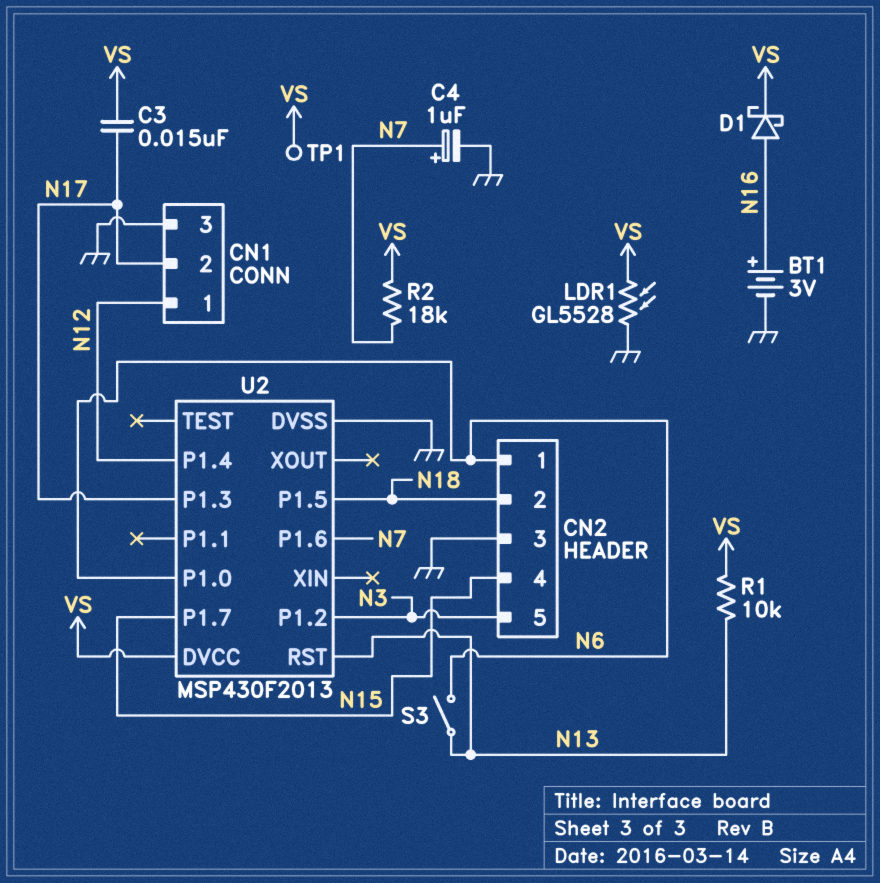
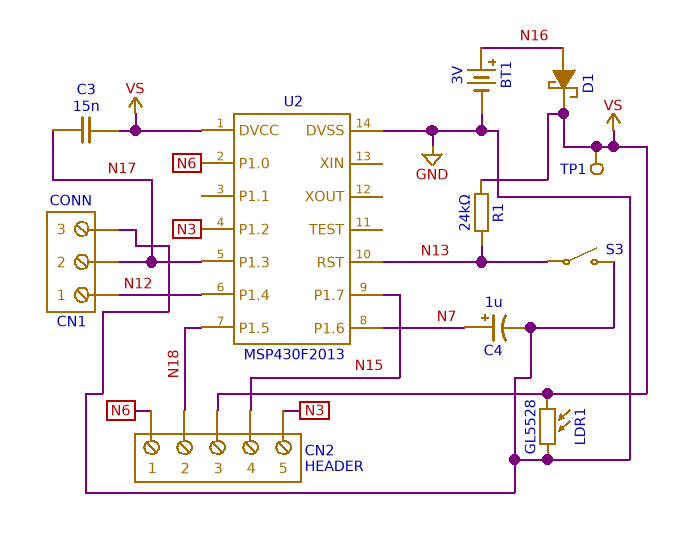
CN2 pin 3: GND -> VS
R1: 10k (N13, VS) -> 24k (N13, VS)
R2: 18k (N7, VS) -> none
S3: switch (N6, N13) -> switch (GND, N13)

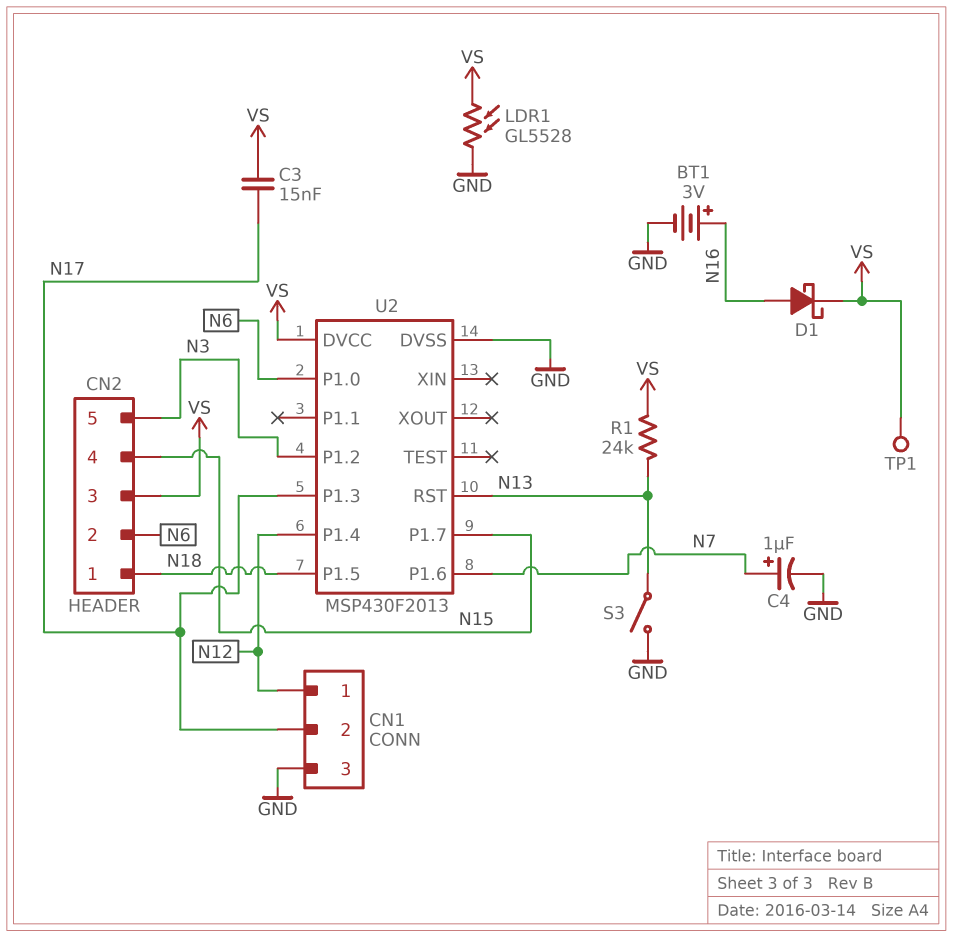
CN2 pin 1: N6 -> N18
CN2 pin 2: N18 -> N6

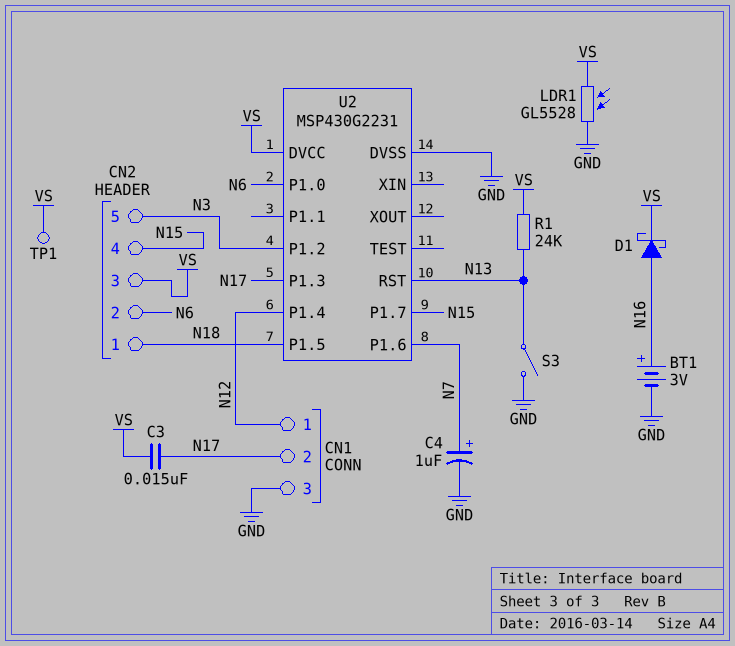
U2: MSP430F2013 -> MSP430G2231

